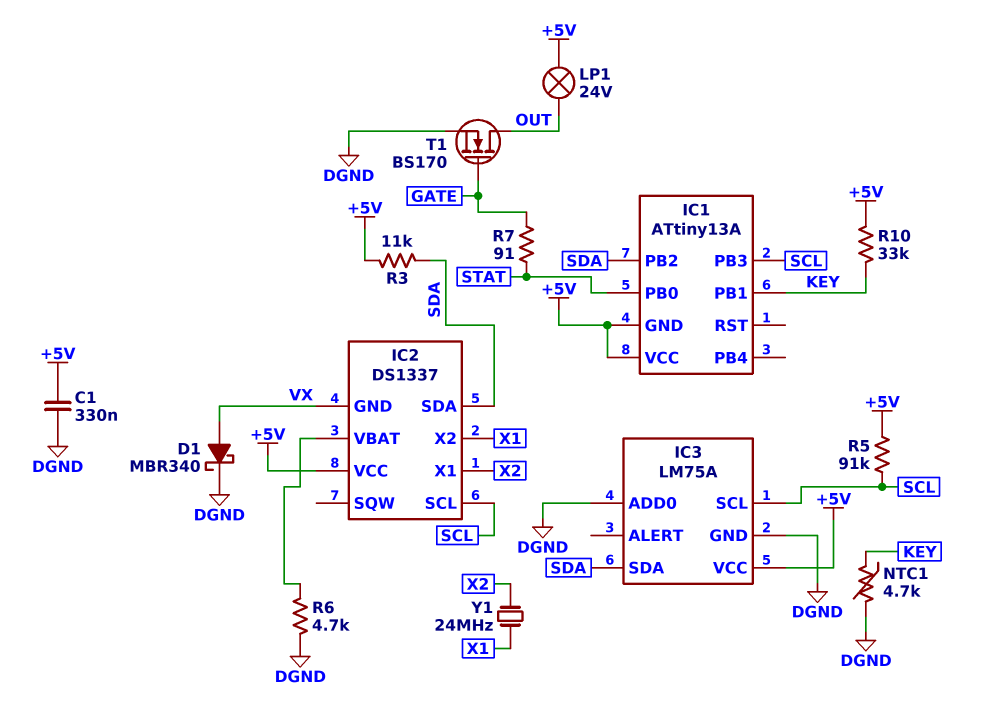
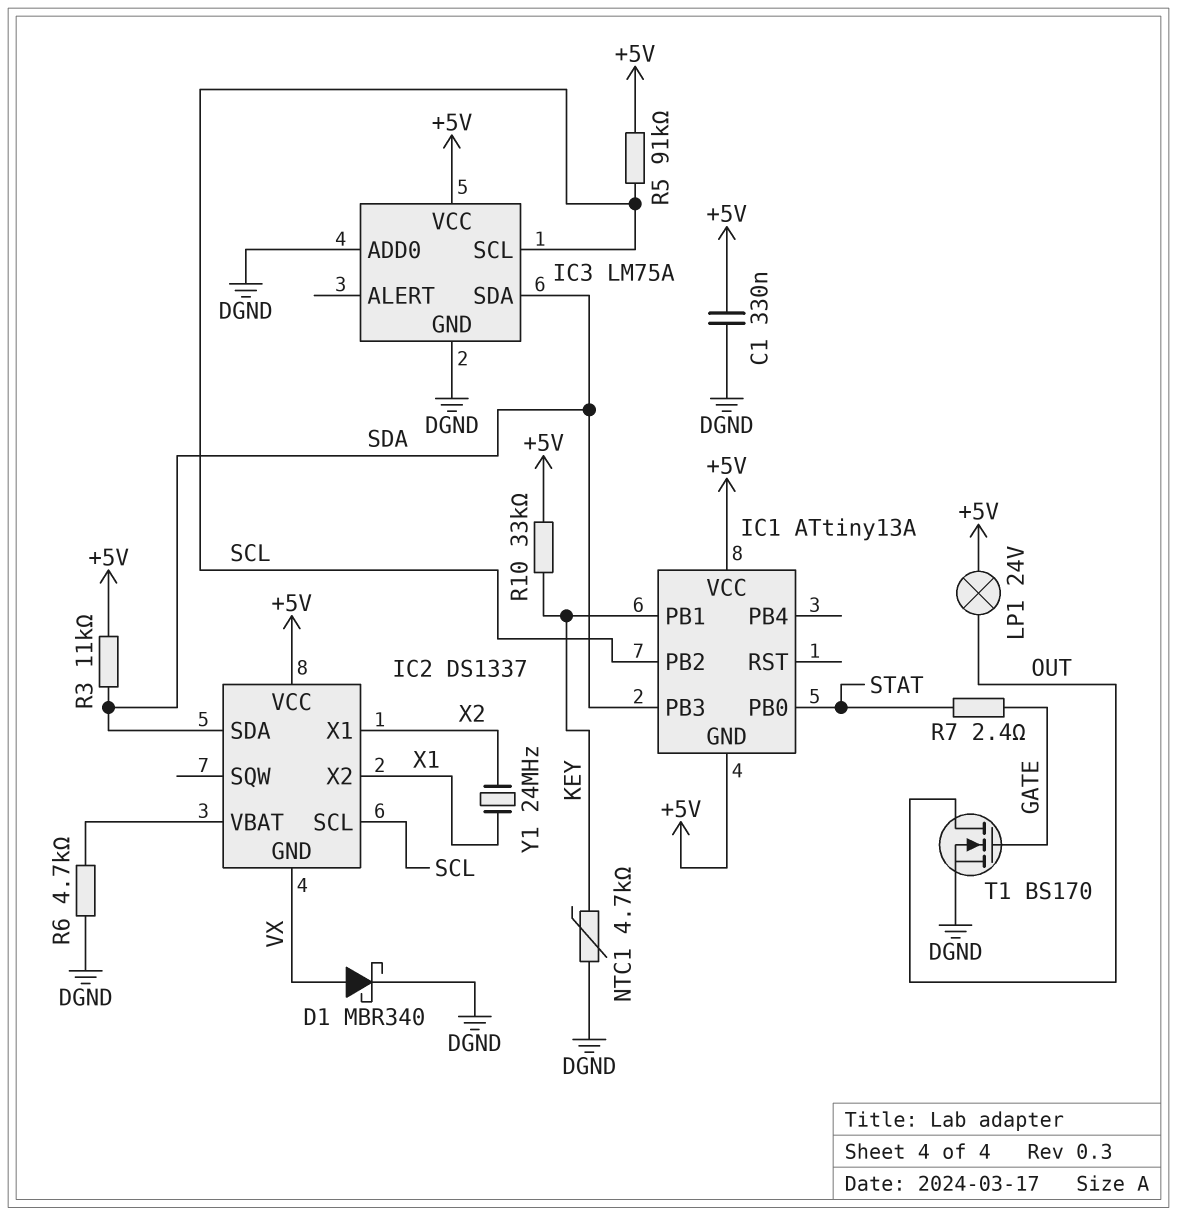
IC1 pin PB2: SDA -> SCL
IC1 pin PB3: SCL -> SDA
R7: 91 (GATE, STAT) -> 2.4 (GATE, STAT)

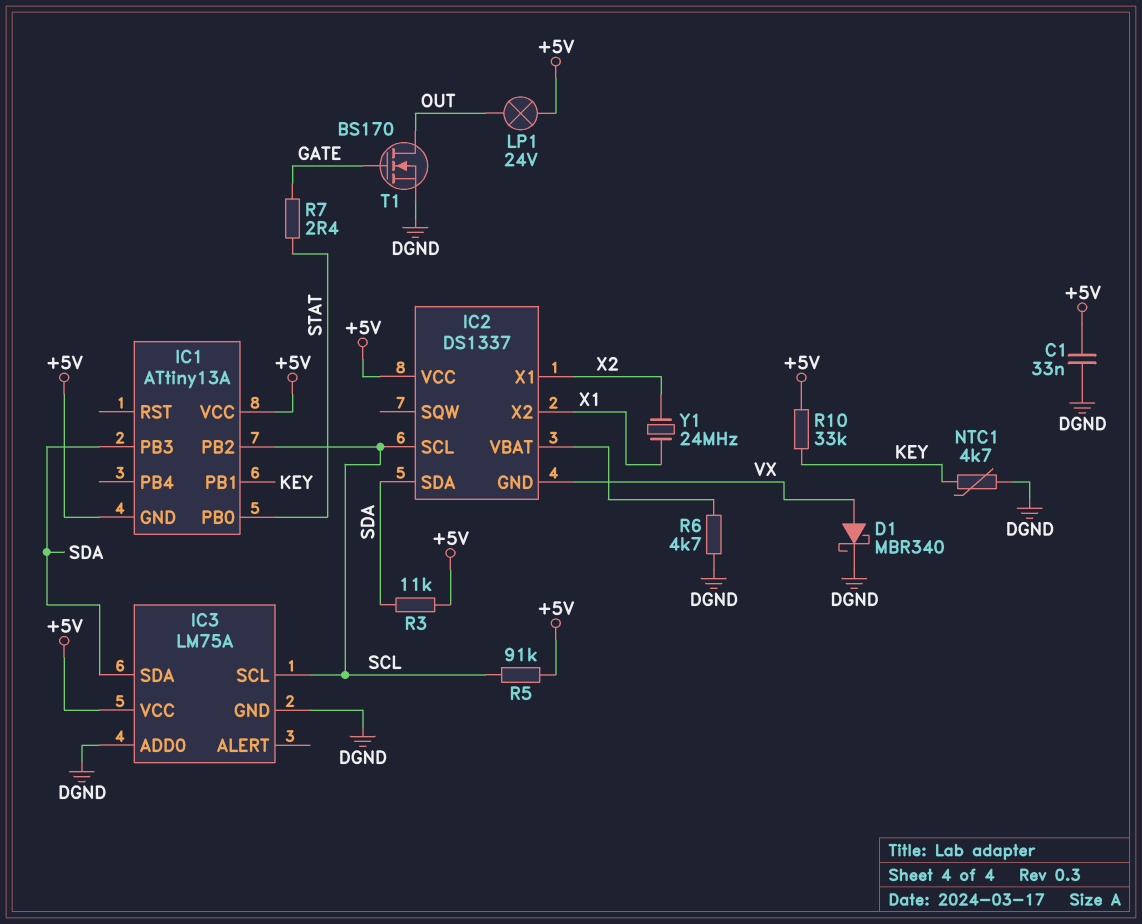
C1: 330nF (+5V, DGND) -> 33nF (+5V, DGND)

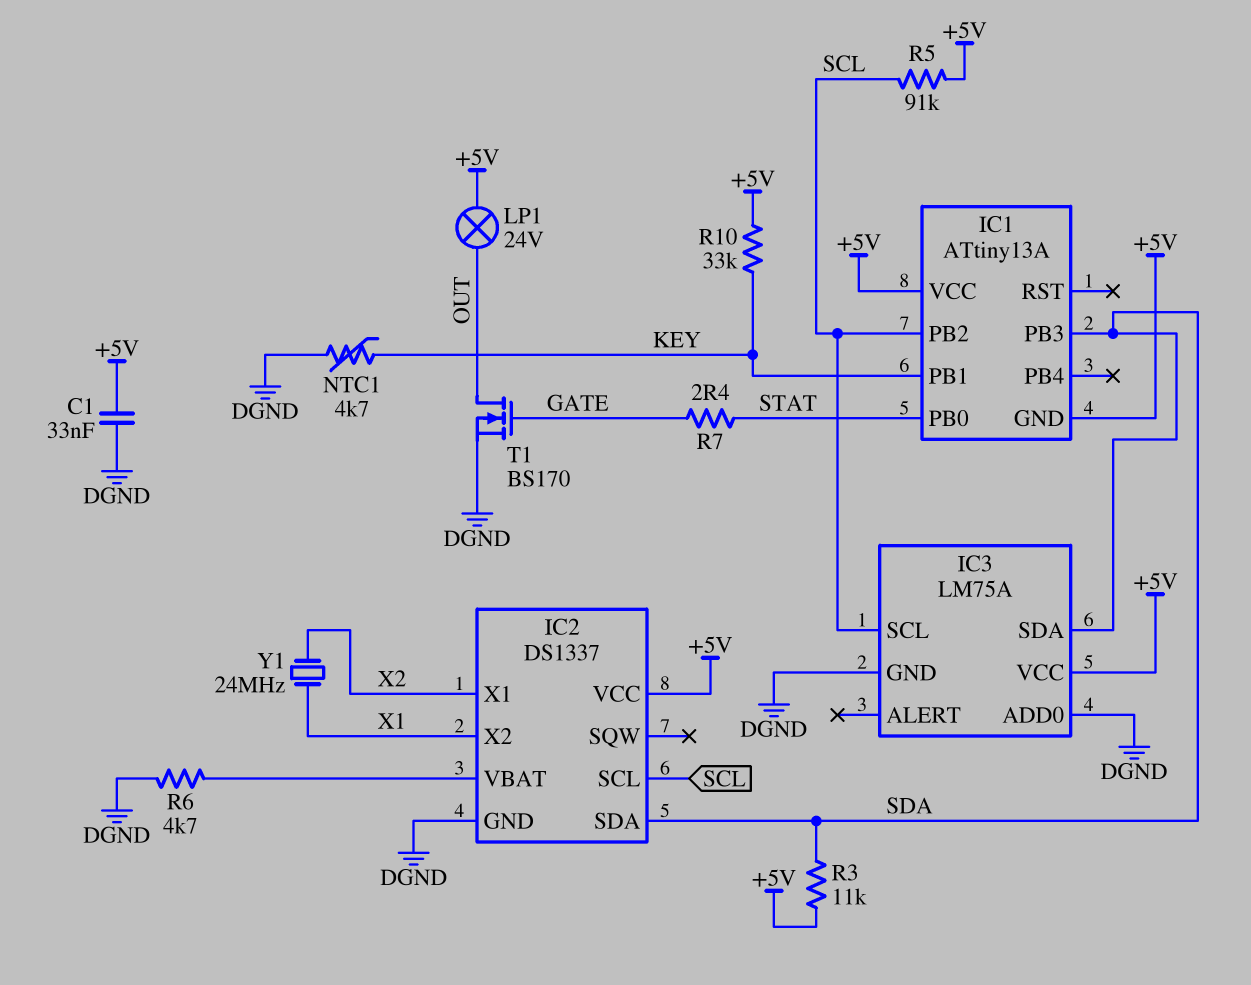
D1: schottky MBR340 (A VX, K DGND) -> none
IC2 pin GND: VX -> DGND

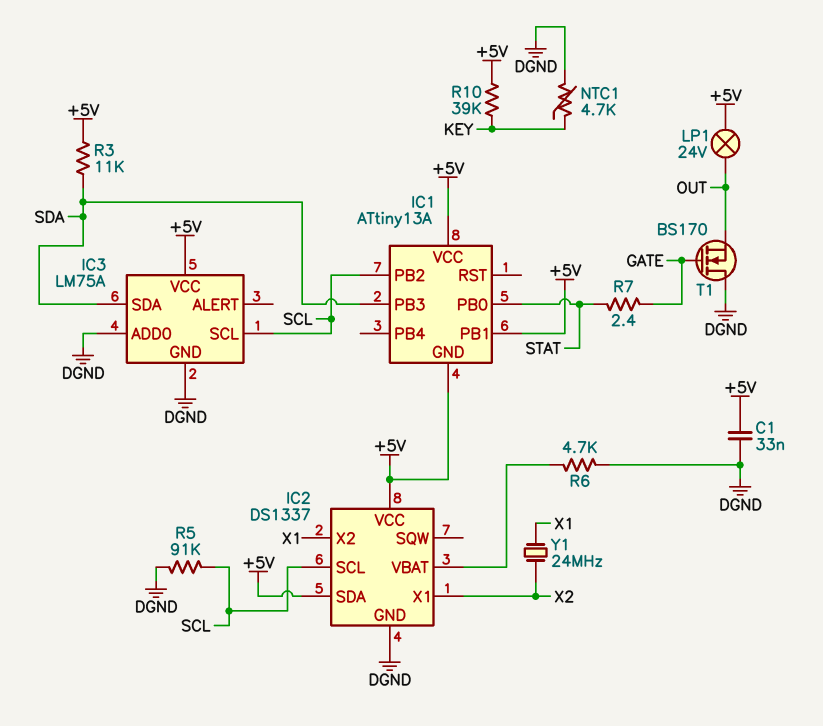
IC1 pin PB1: KEY -> +5V
IC2 pin SDA: SDA -> +5V
R5: 91k (+5V, SCL) -> 91k (DGND, SCL)
R10: 33k (+5V, KEY) -> 39k (+5V, KEY)
T1: NMOS BS170 (G GATE, D OUT, S DGND) -> NMOS BS170 (G GATE, D DGND, S OUT)

